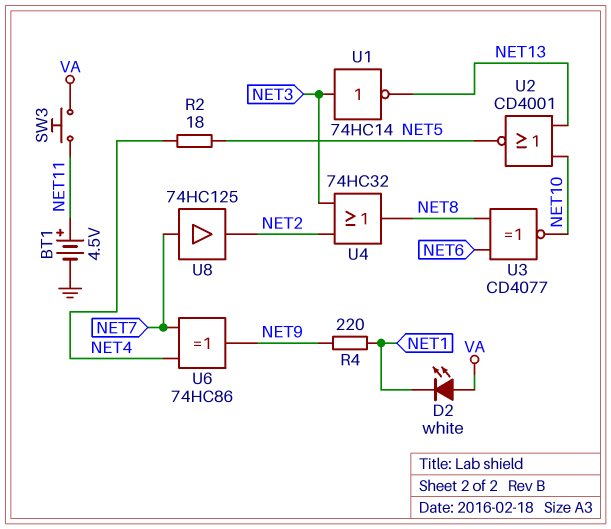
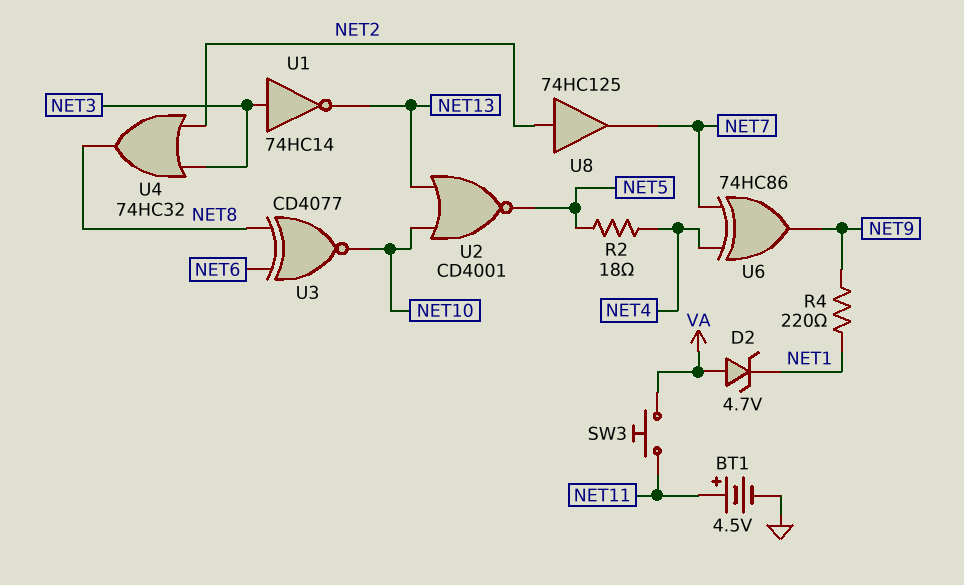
D2: LED white (A VA, K NET1) -> zener 4.7V (A VA, K NET1)
U8: buffer 74HC125 (in NET7, out NET2) -> buffer 74HC125 (in NET2, out NET7)

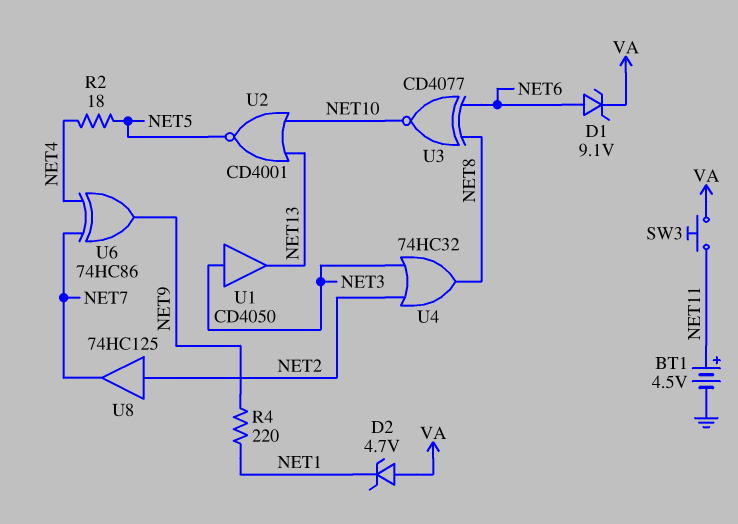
D1: none -> zener 9.1V (A NET6, K VA)
U1: NOT 74HC14 (in NET3, out NET13) -> buffer CD4050 (in NET3, out NET13)

